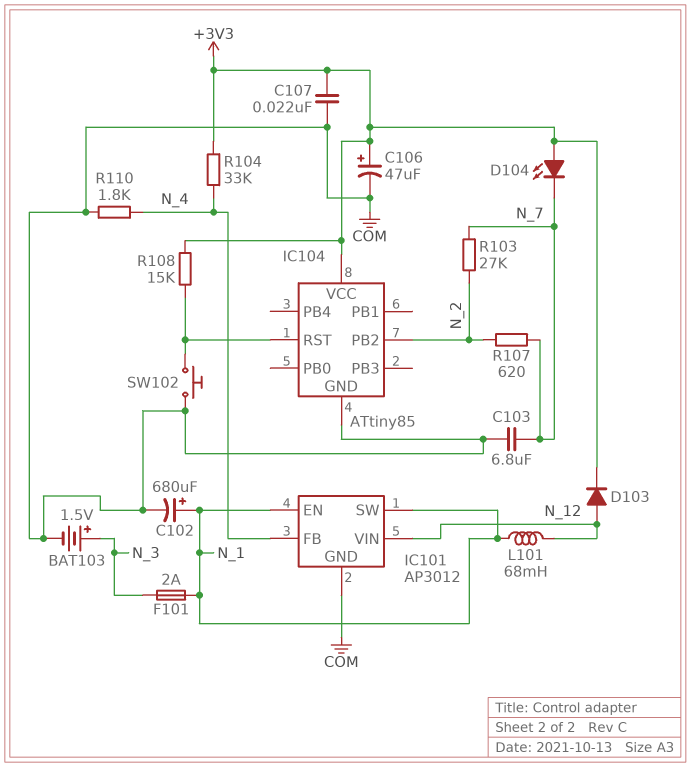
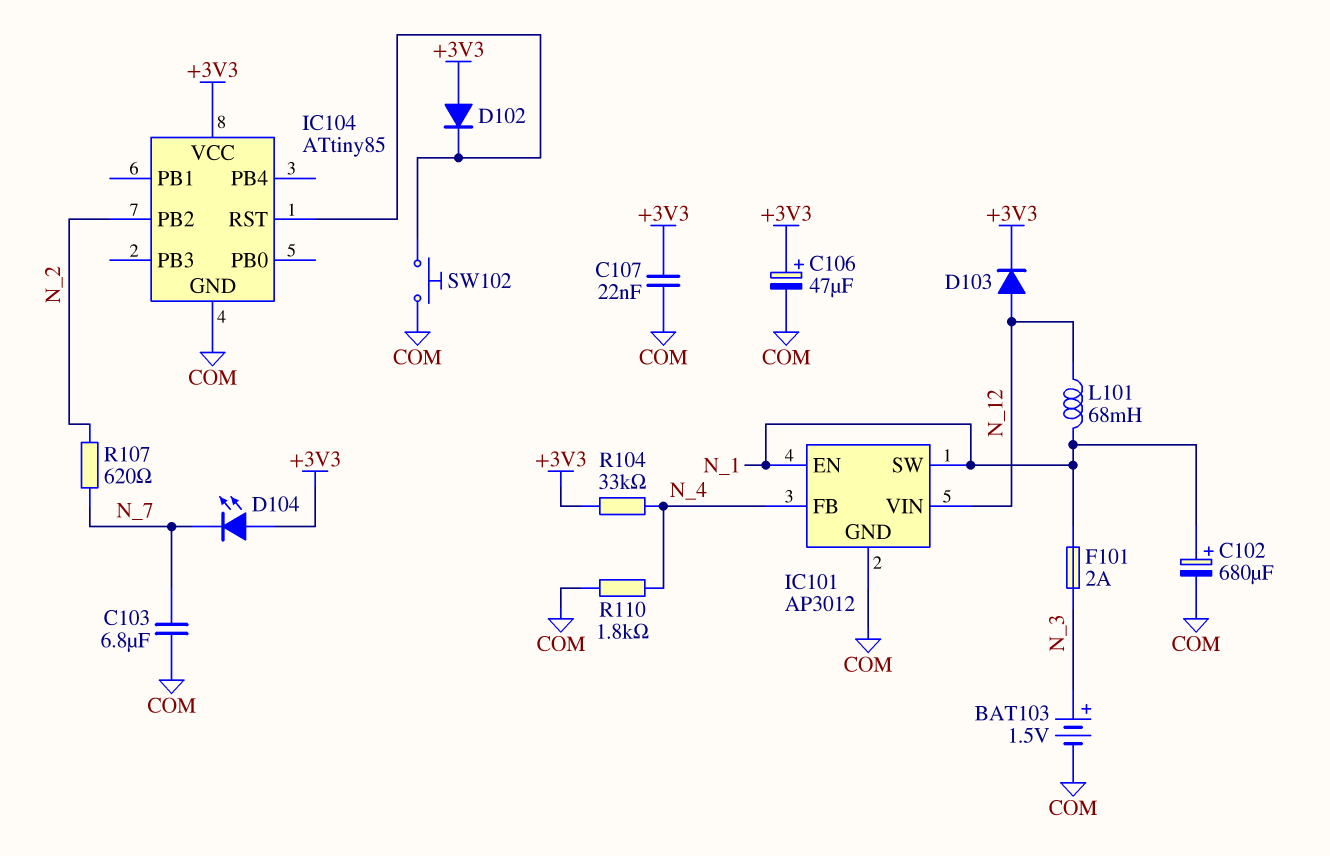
D102: none -> diode (A +3V3, K IC104/RST)
R103: 27k (N_2, N_7) -> none
R108: 15k (+3V3, IC104/RST) -> none

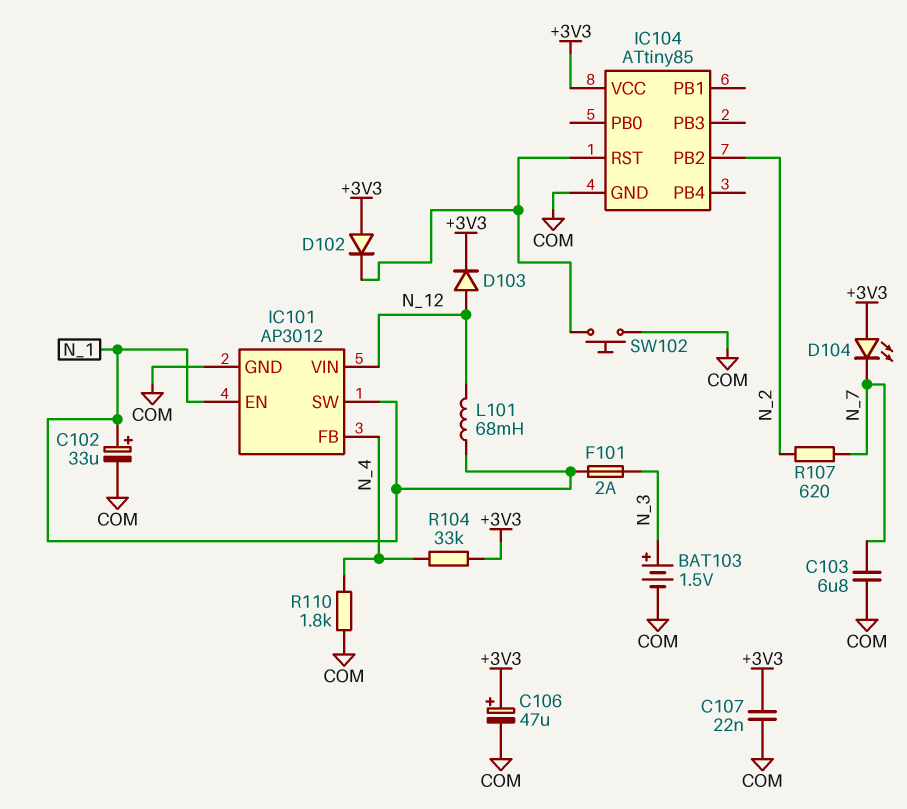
C102: 680uF (plus N_1, minus COM) -> 33uF (plus N_1, minus COM)

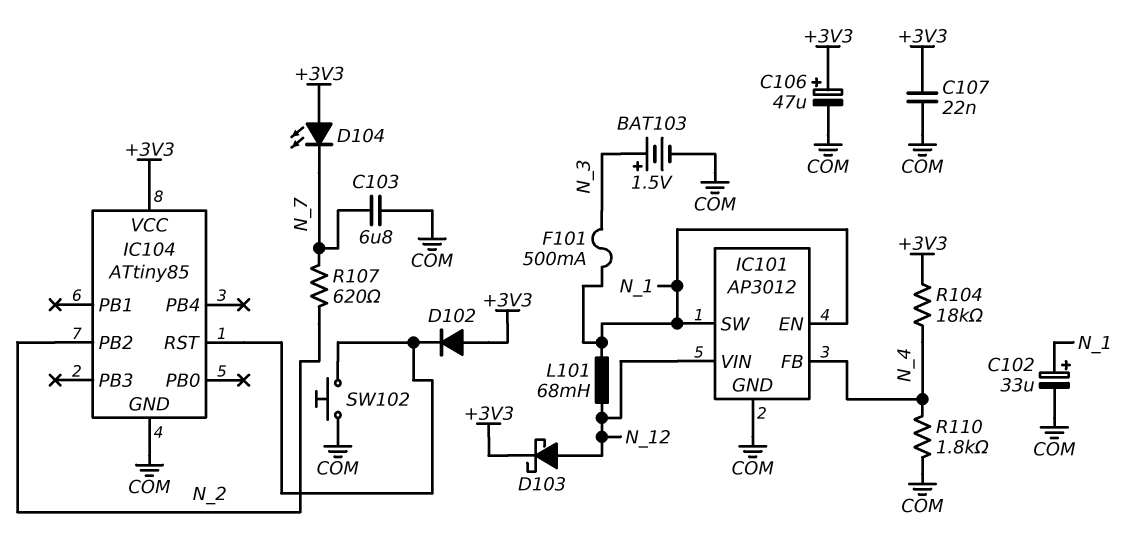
D103: diode (A N_12, K +3V3) -> schottky (A N_12, K +3V3)
F101: 2A (N_1, N_3) -> 500mA (N_1, N_3)
R104: 33k (+3V3, N_4) -> 18k (+3V3, N_4)

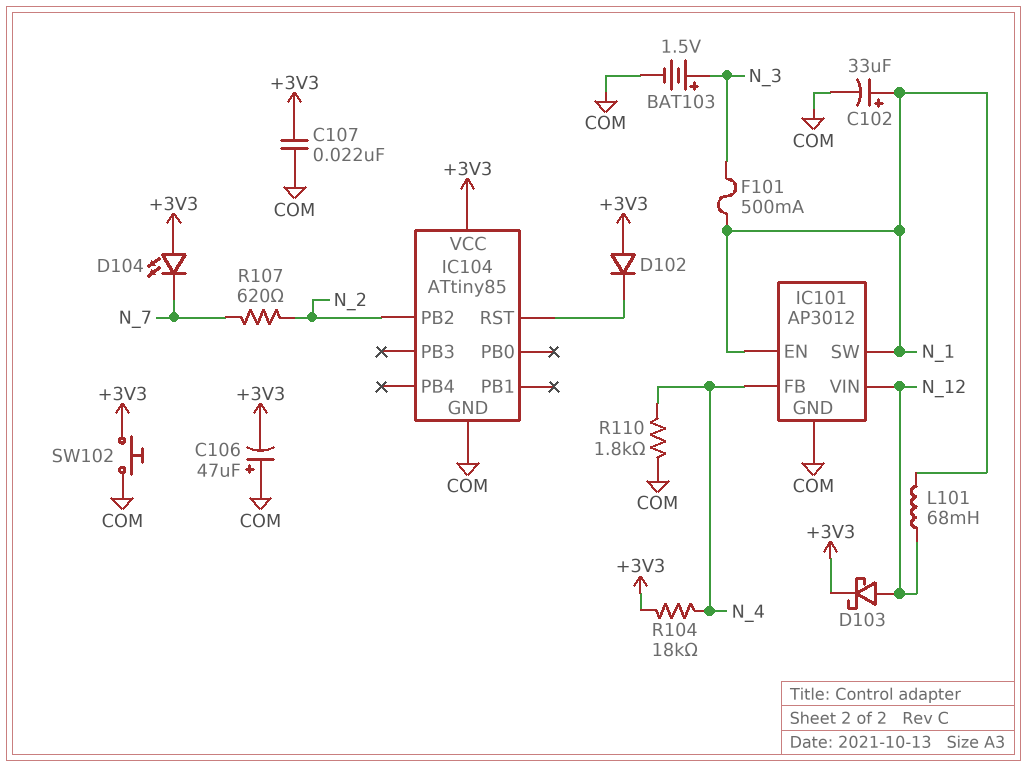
C103: 6.8uF (COM, N_7) -> none
C106: 47uF (plus +3V3, minus COM) -> 47uF (plus COM, minus +3V3)
SW102: button (COM, IC104/RST) -> button (+3V3, COM)

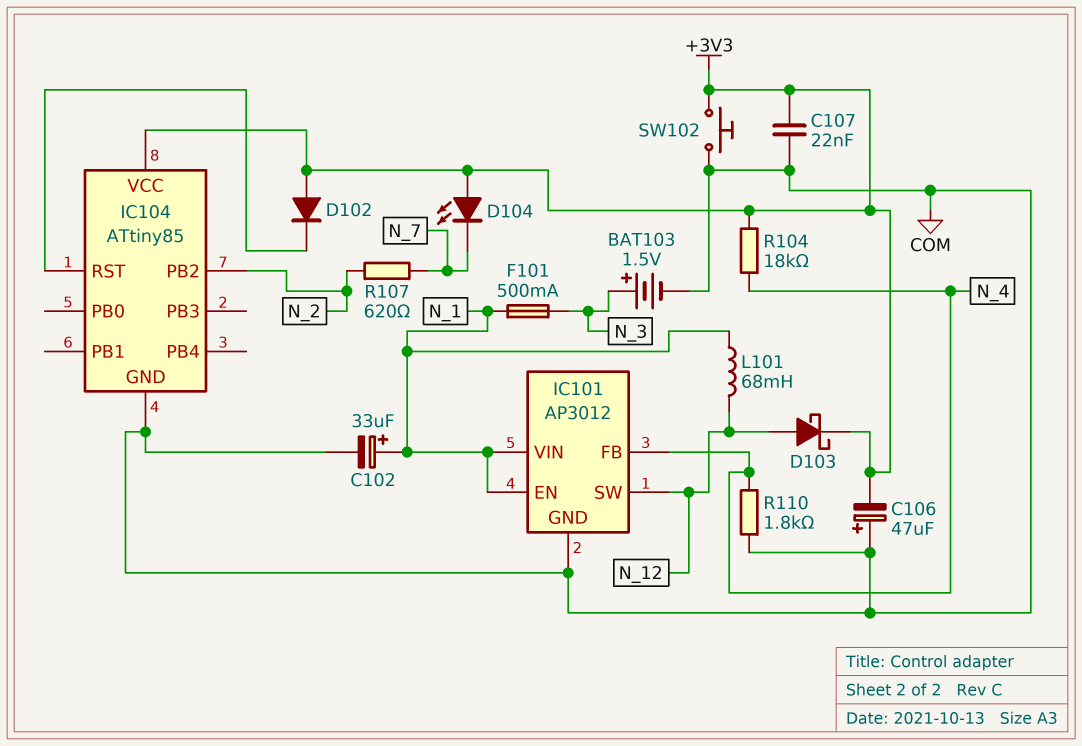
IC101 pin SW: N_1 -> N_12
IC101 pin VIN: N_12 -> N_1

